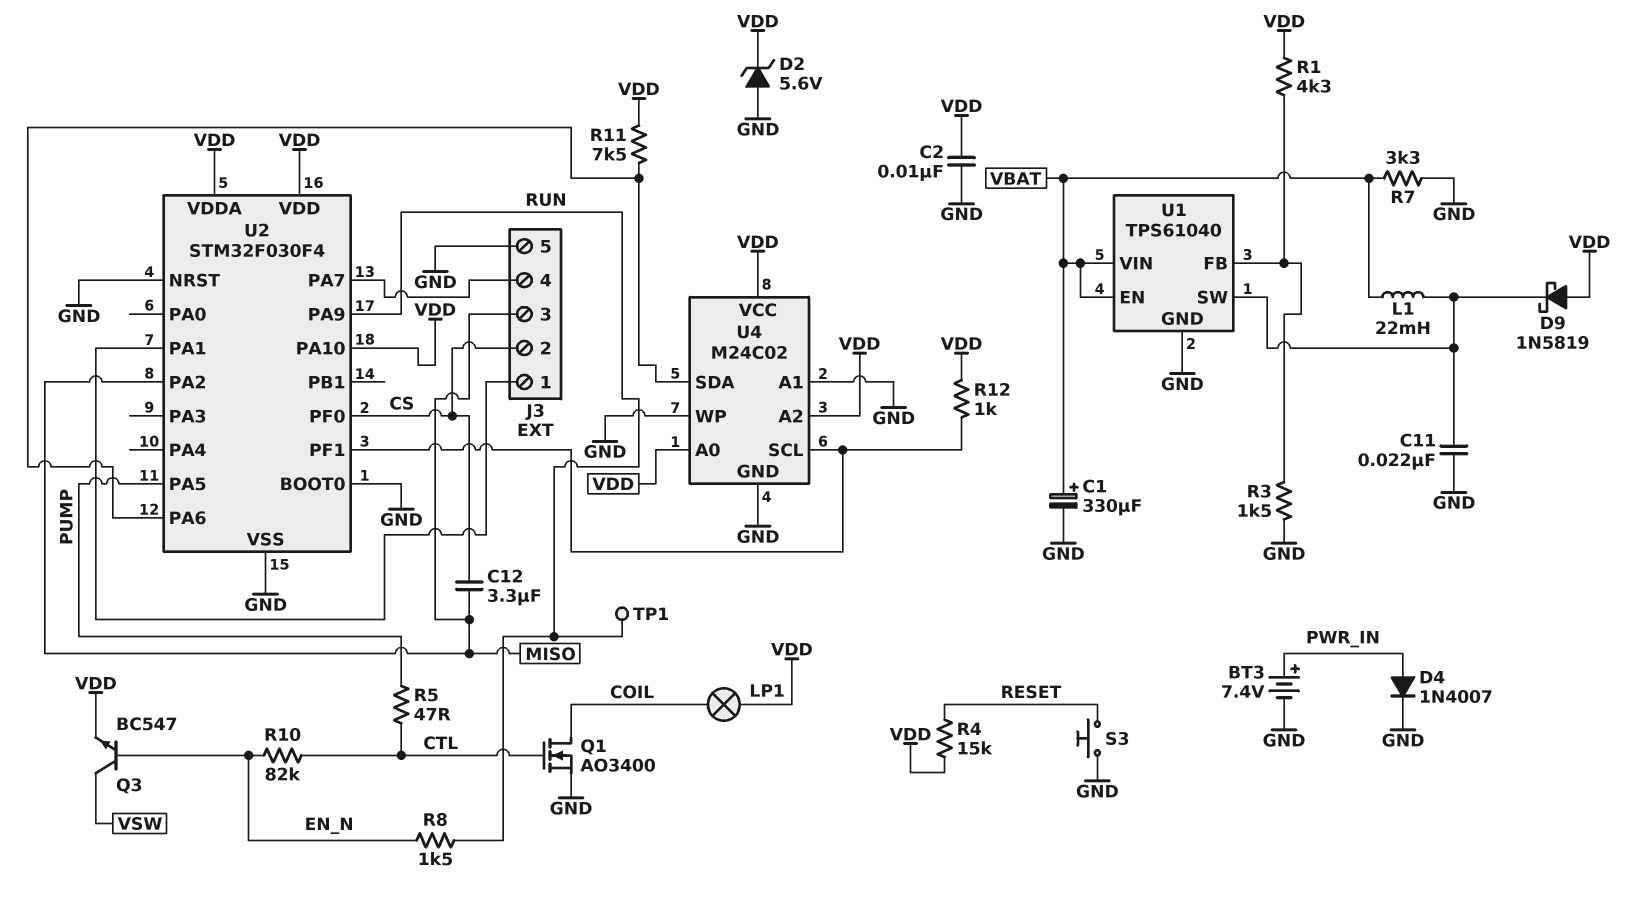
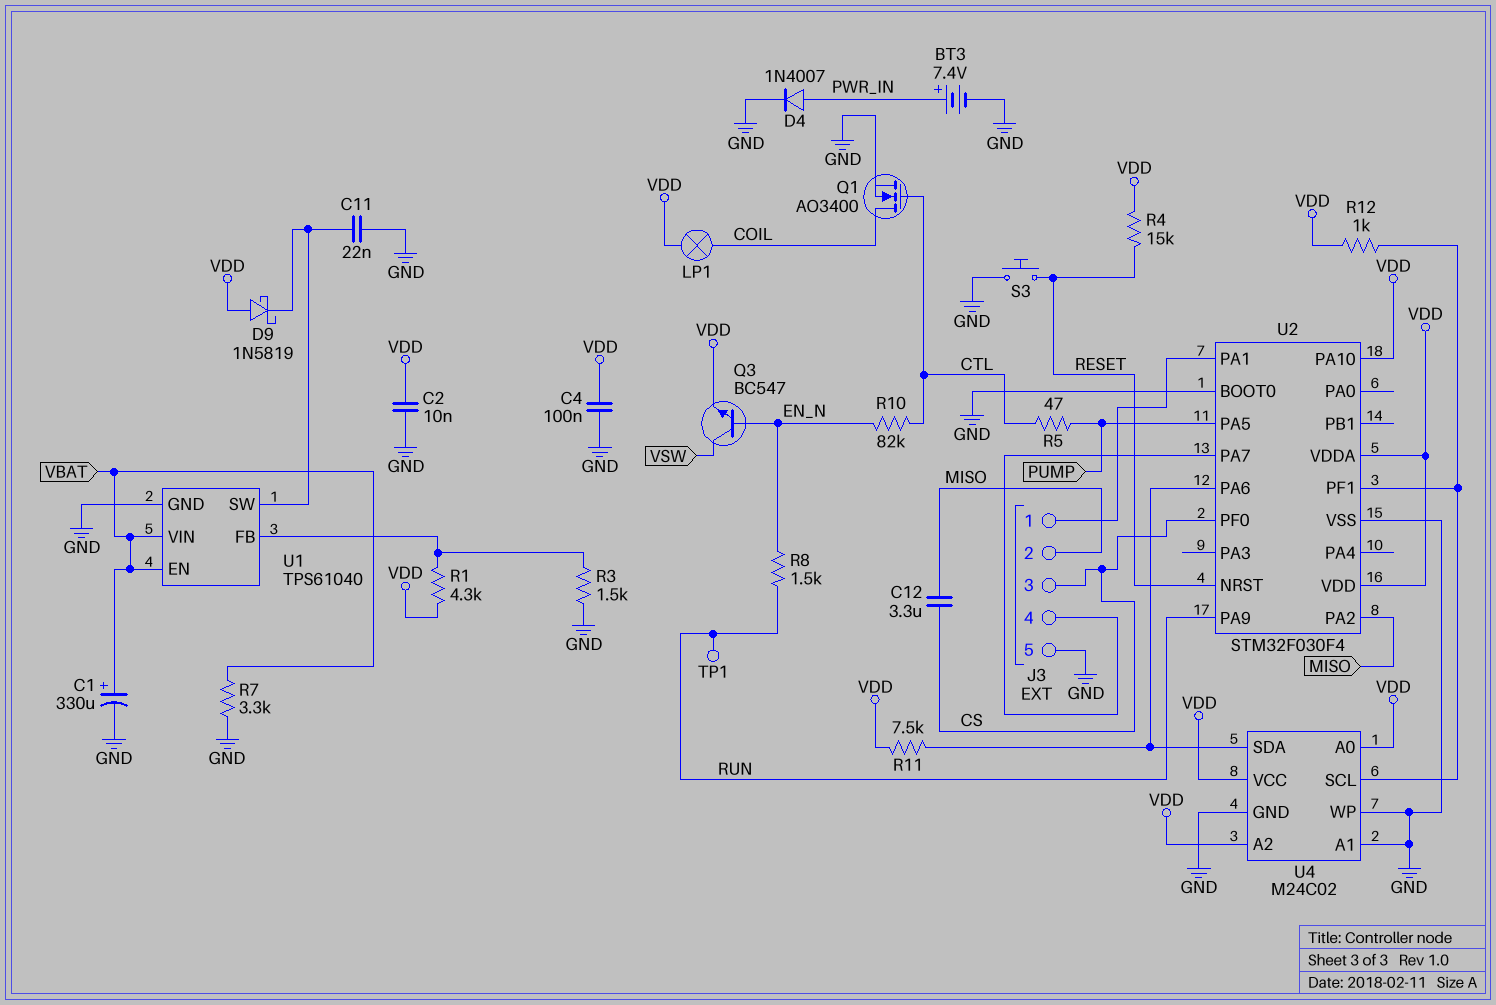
C4: none -> 100nF (GND, VDD)
D2: zener 5.6V (A GND, K VDD) -> none
J3 pin 2: CS -> MISO
J3 pin 3: MISO -> CS
L1: 22mH (U1/SW, VBAT) -> none
U2 pin NRST: GND -> RESET

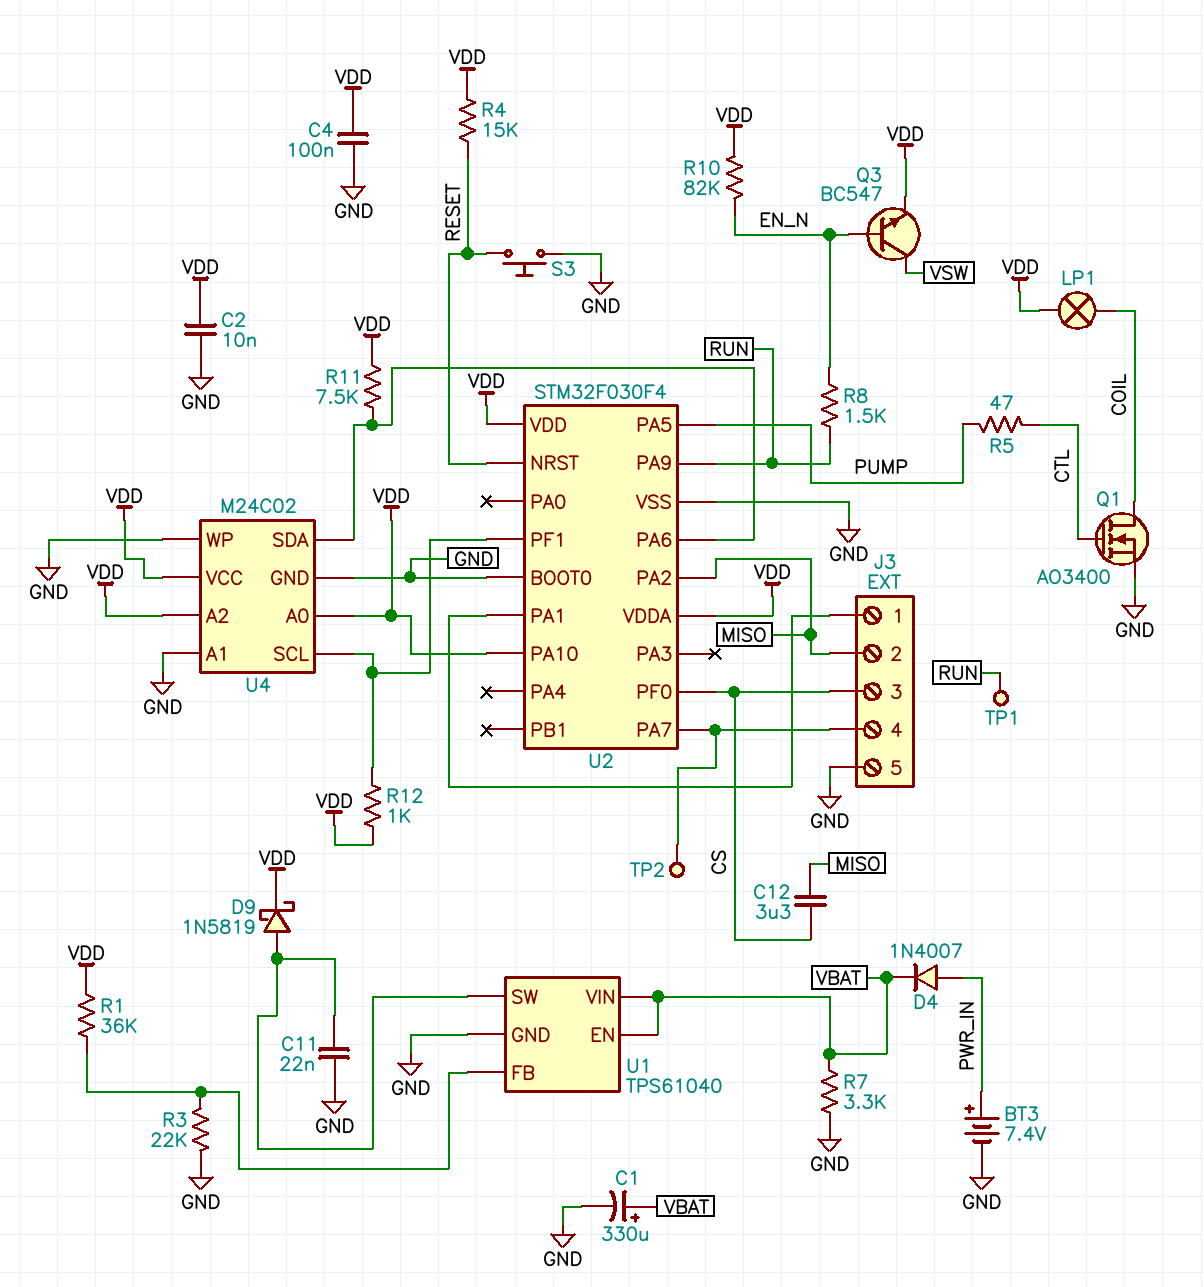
D4: diode 1N4007 (A PWR_IN, K GND) -> diode 1N4007 (A PWR_IN, K VBAT)
D9: schottky 1N5819 (A VDD, K U1/SW) -> schottky 1N5819 (A U1/SW, K VDD)
R1: 4.3k (U1/FB, VDD) -> 36k (U1/FB, VDD)
R3: 1.5k (GND, U1/FB) -> 22k (GND, U1/FB)
R10: 82k (CTL, EN_N) -> 82k (EN_N, VDD)
TP2: none -> test point (J3/4)

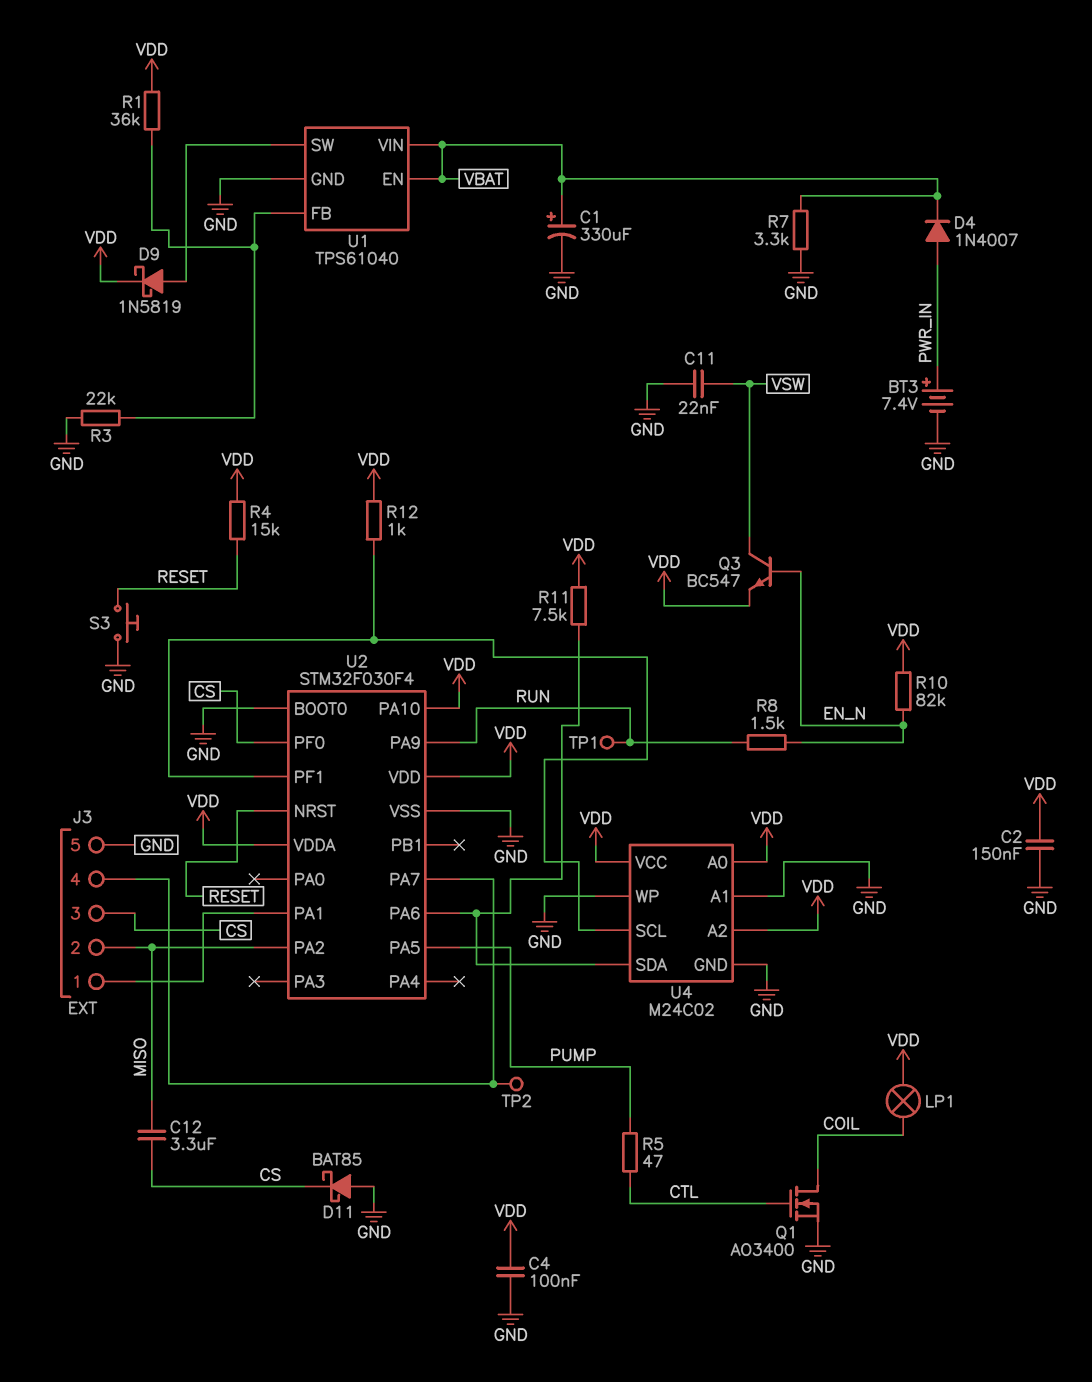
C2: 10nF (GND, VDD) -> 150nF (GND, VDD)
C11: 22nF (GND, U1/SW) -> 22nF (GND, VSW)
D11: none -> schottky BAT85 (A GND, K CS)

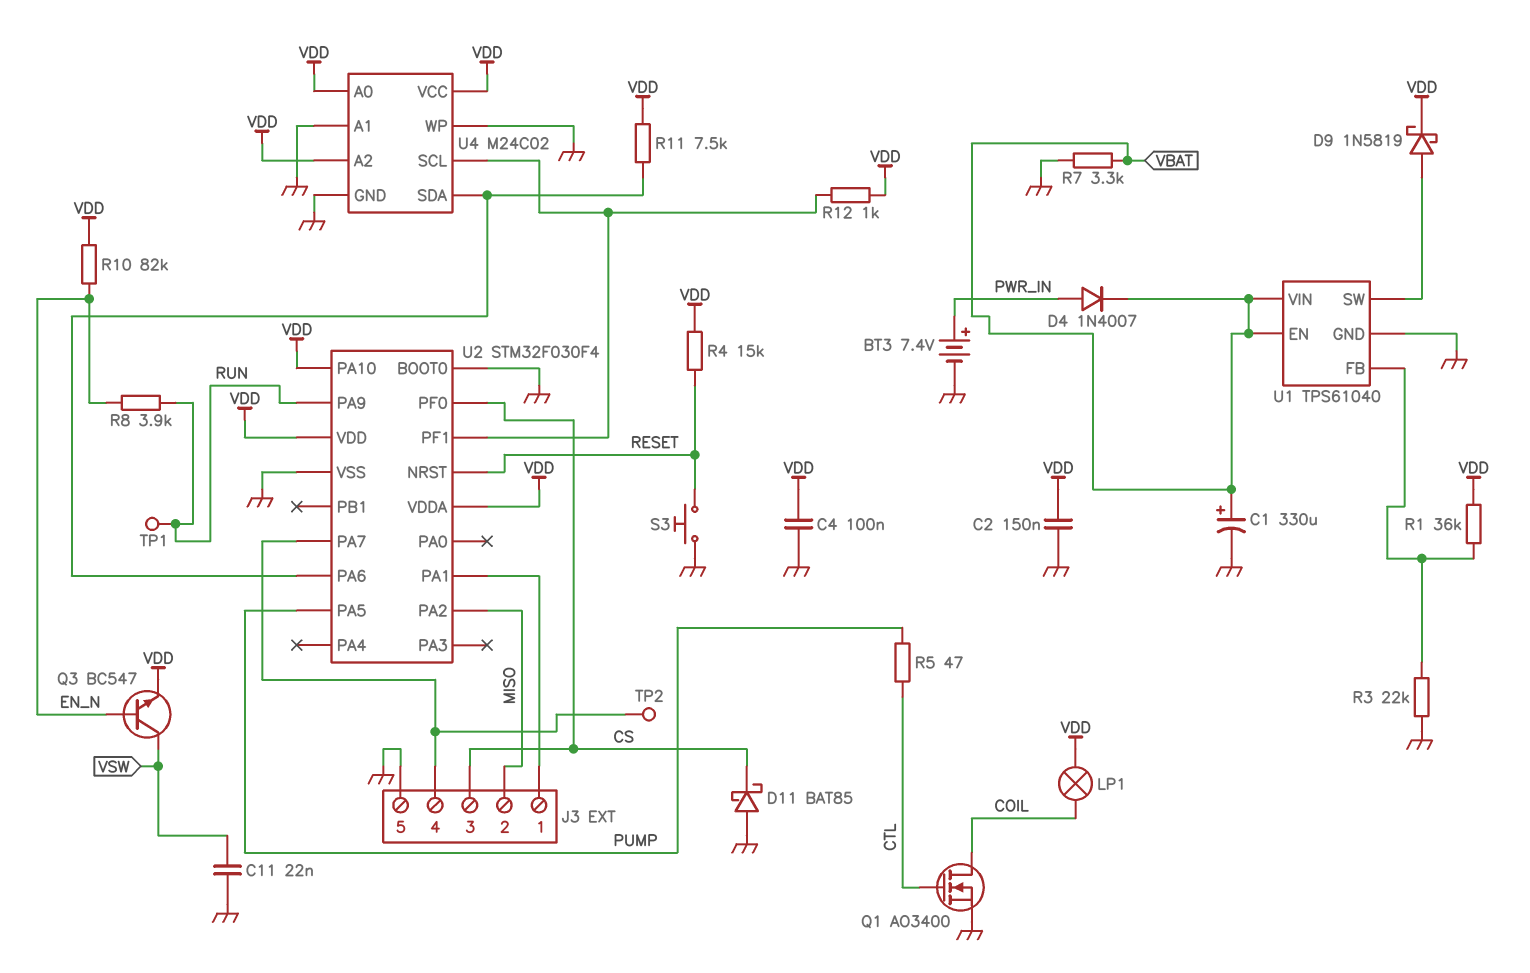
C12: 3.3uF (CS, MISO) -> none
R8: 1.5k (EN_N, RUN) -> 3.9k (EN_N, RUN)

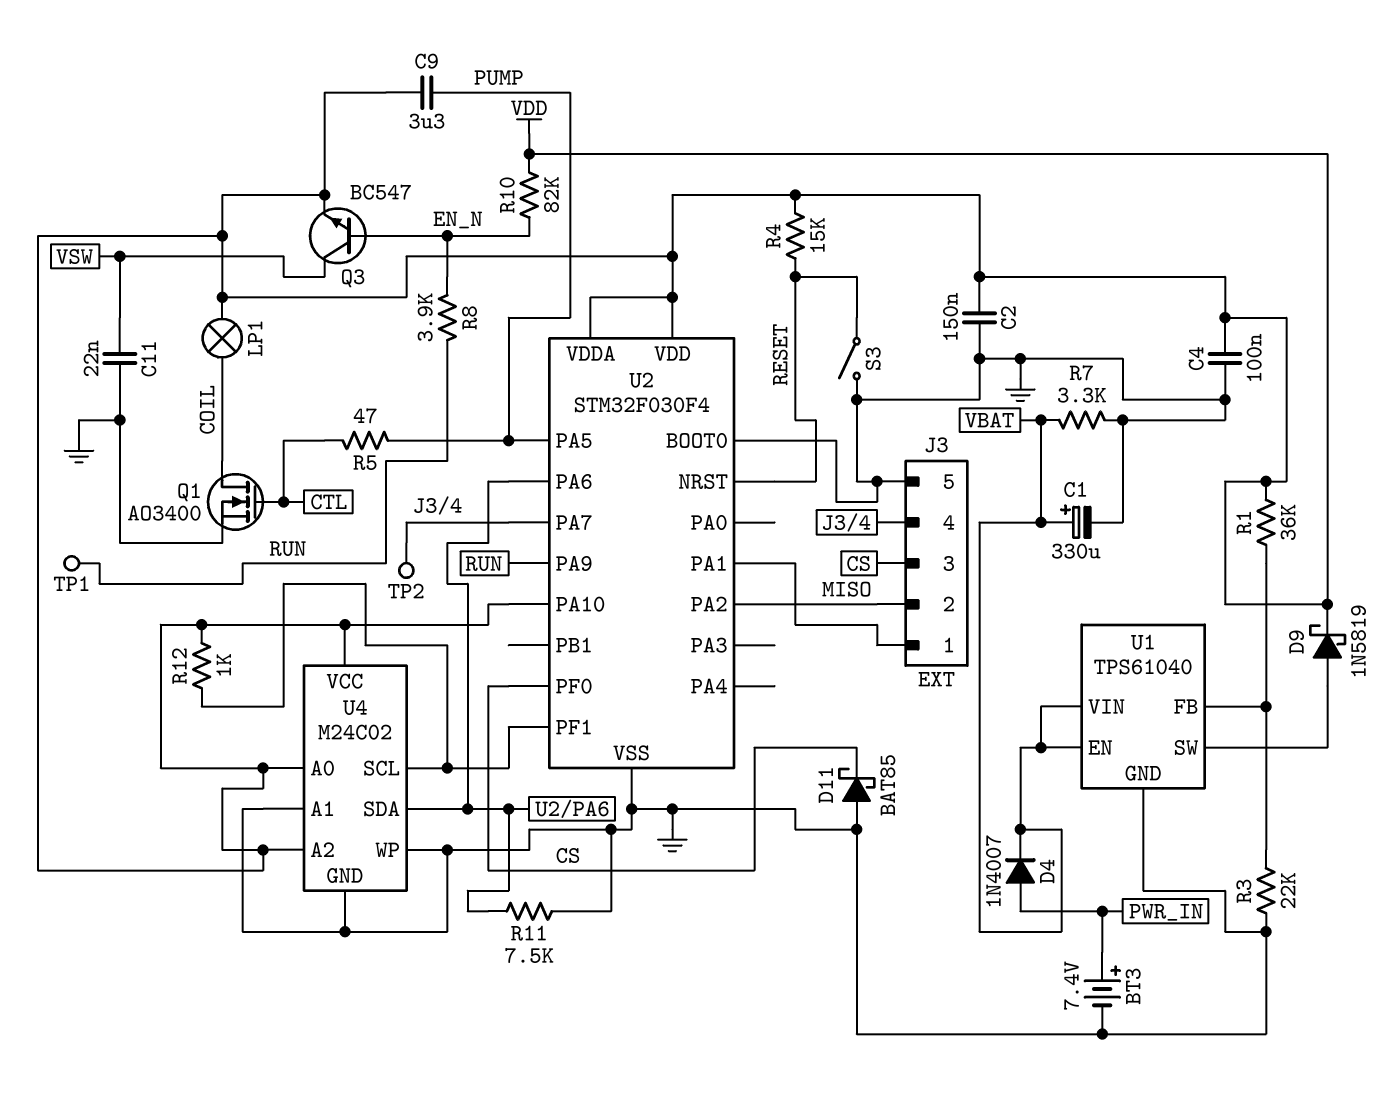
C9: none -> 3.3uF (PUMP, VDD)
R11: 7.5k (U2/PA6, VDD) -> 7.5k (GND, U2/PA6)
S3: button (GND, RESET) -> switch (GND, RESET)

